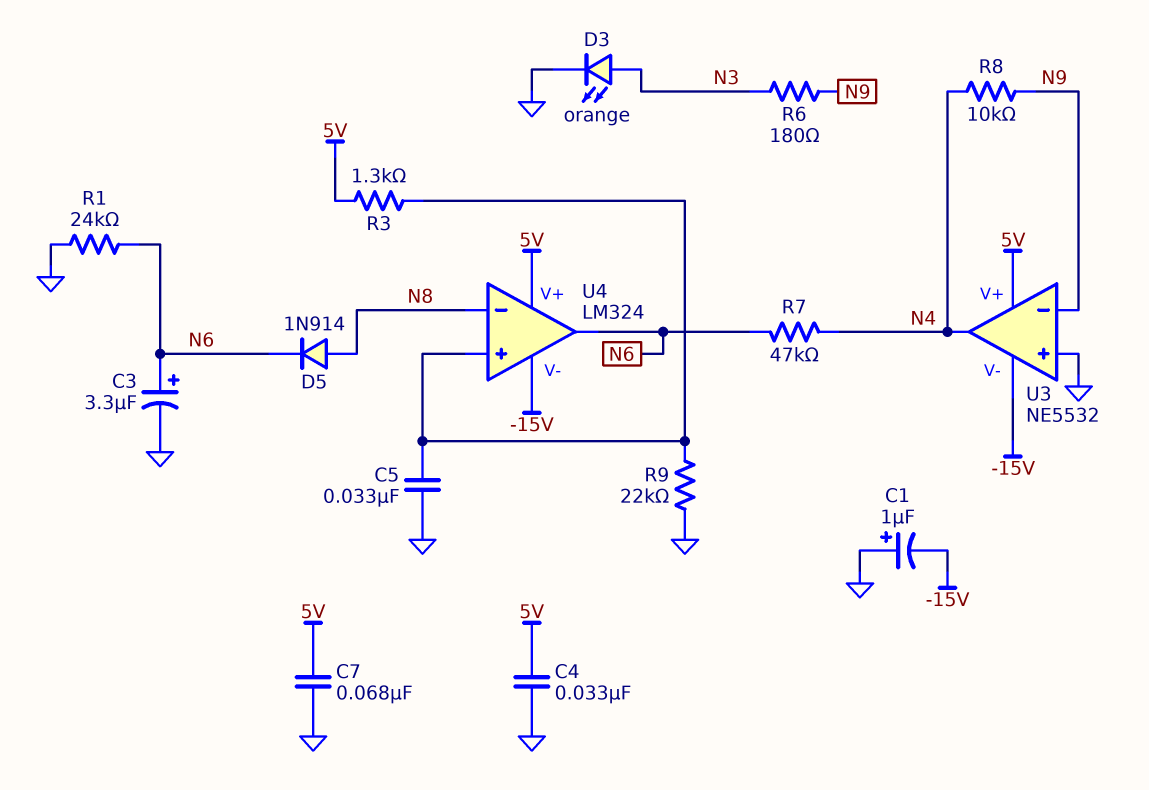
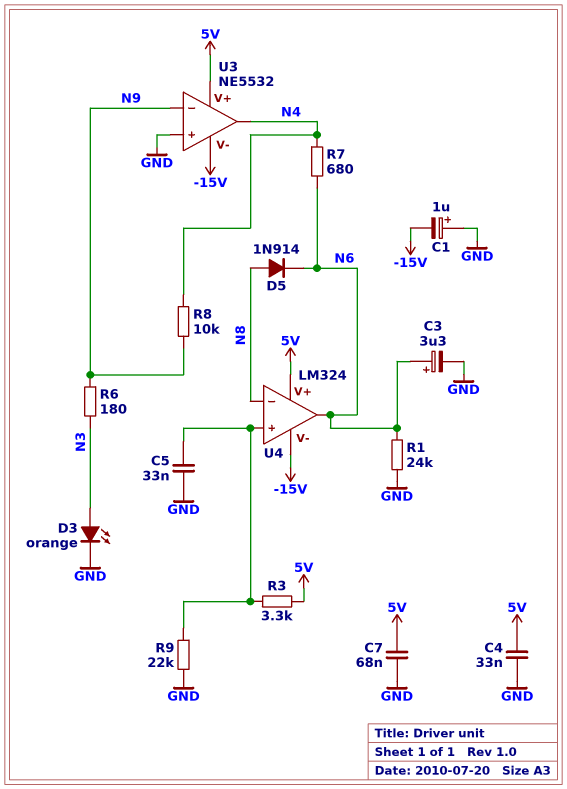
R3: 1.3k (5V, U4/in+) -> 3.3k (5V, U4/in+)
R7: 47k (N4, N6) -> 680 (N4, N6)

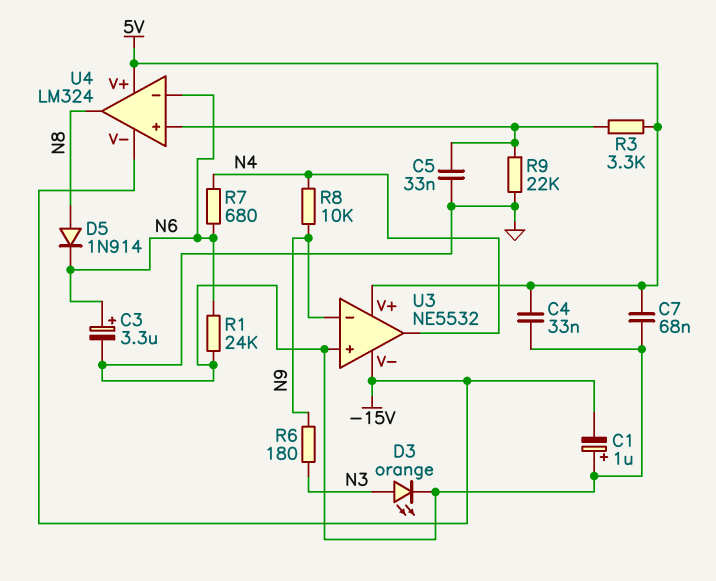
U4 pin in-: N8 -> N6
U4 pin out: N6 -> N8

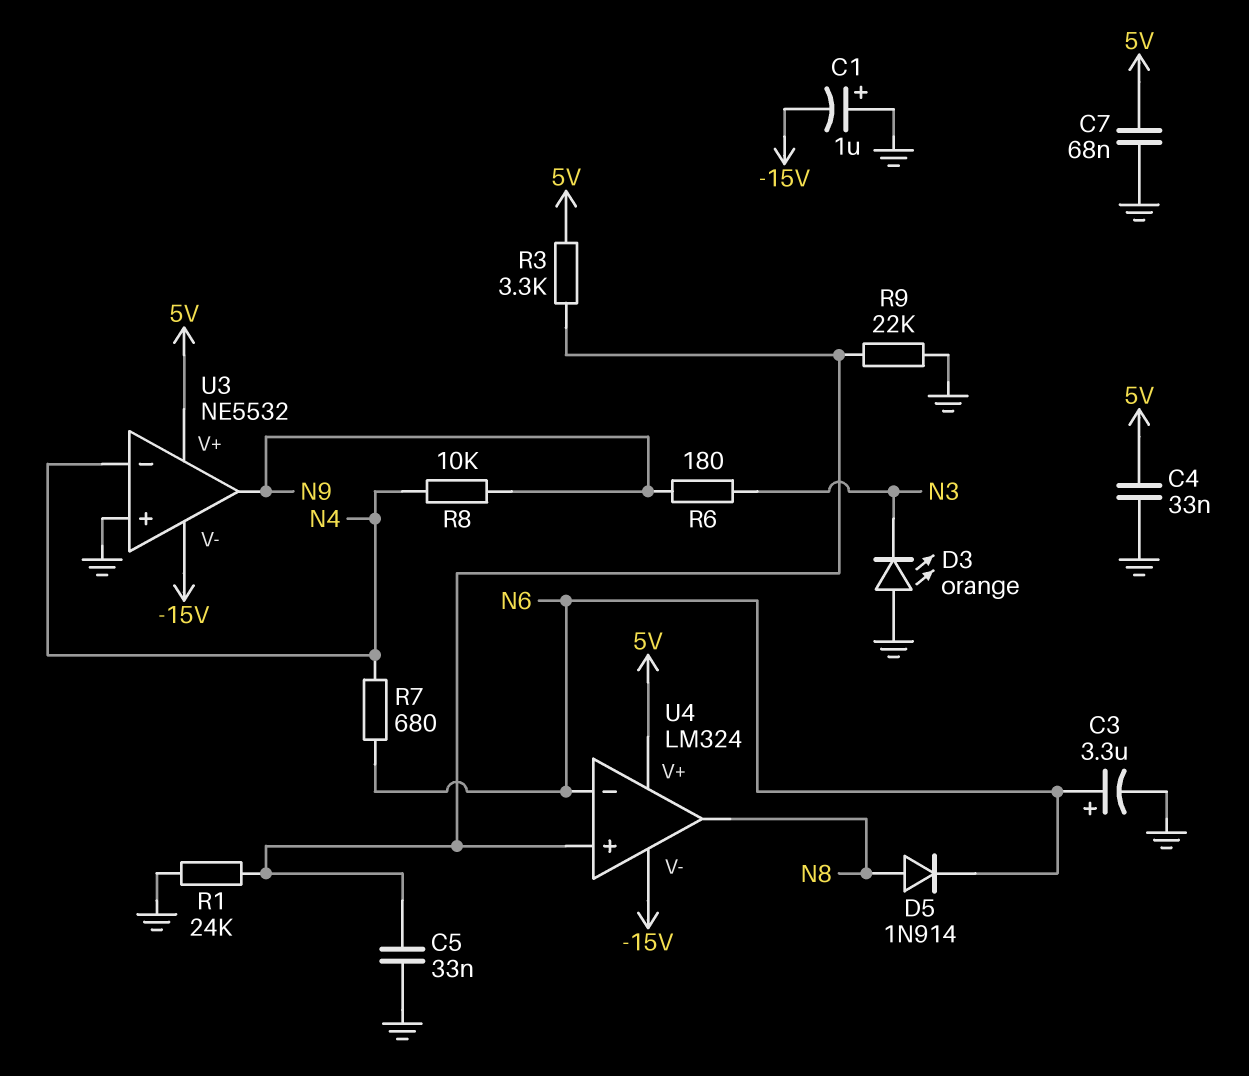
D3: LED orange (A N3, K GND) -> LED orange (A GND, K N3)
R1: 24k (GND, N6) -> 24k (GND, U4/in+)
U3 pin in-: N9 -> N4
U3 pin out: N4 -> N9

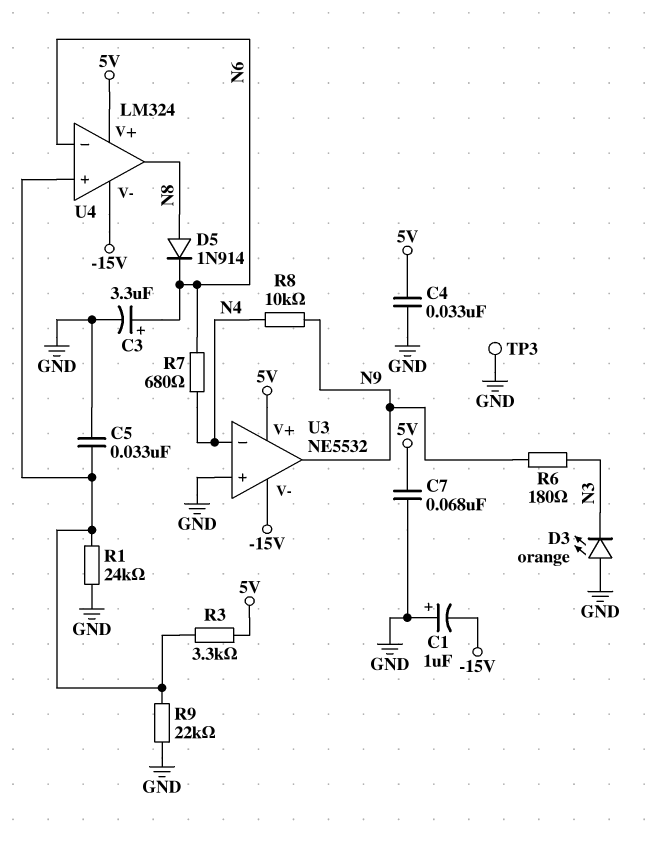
TP3: none -> test point (GND)

